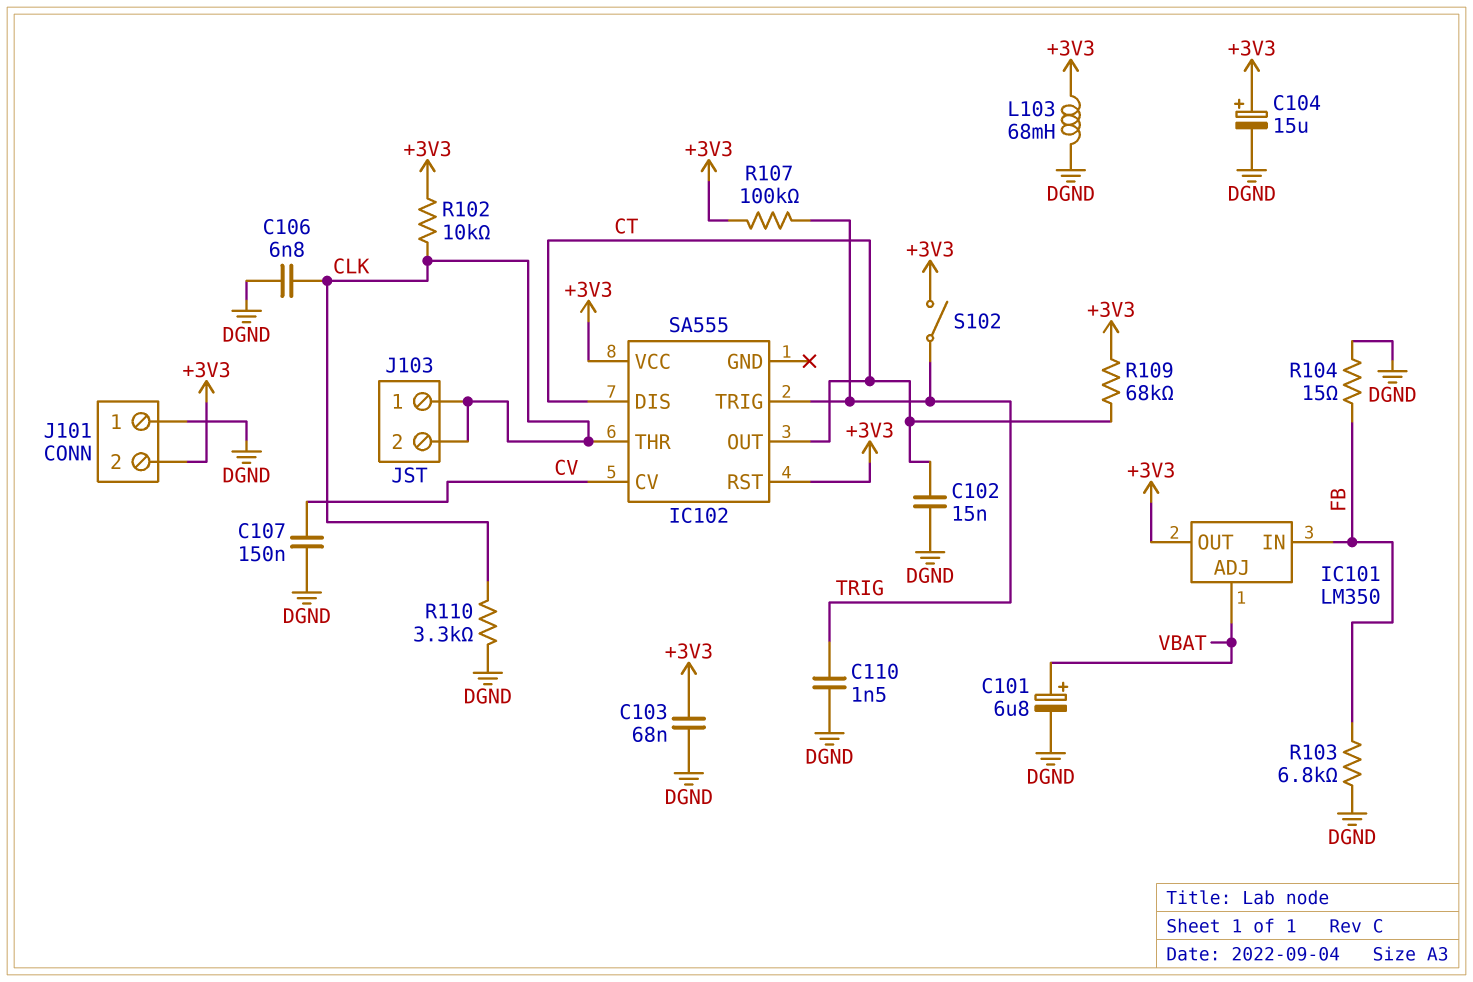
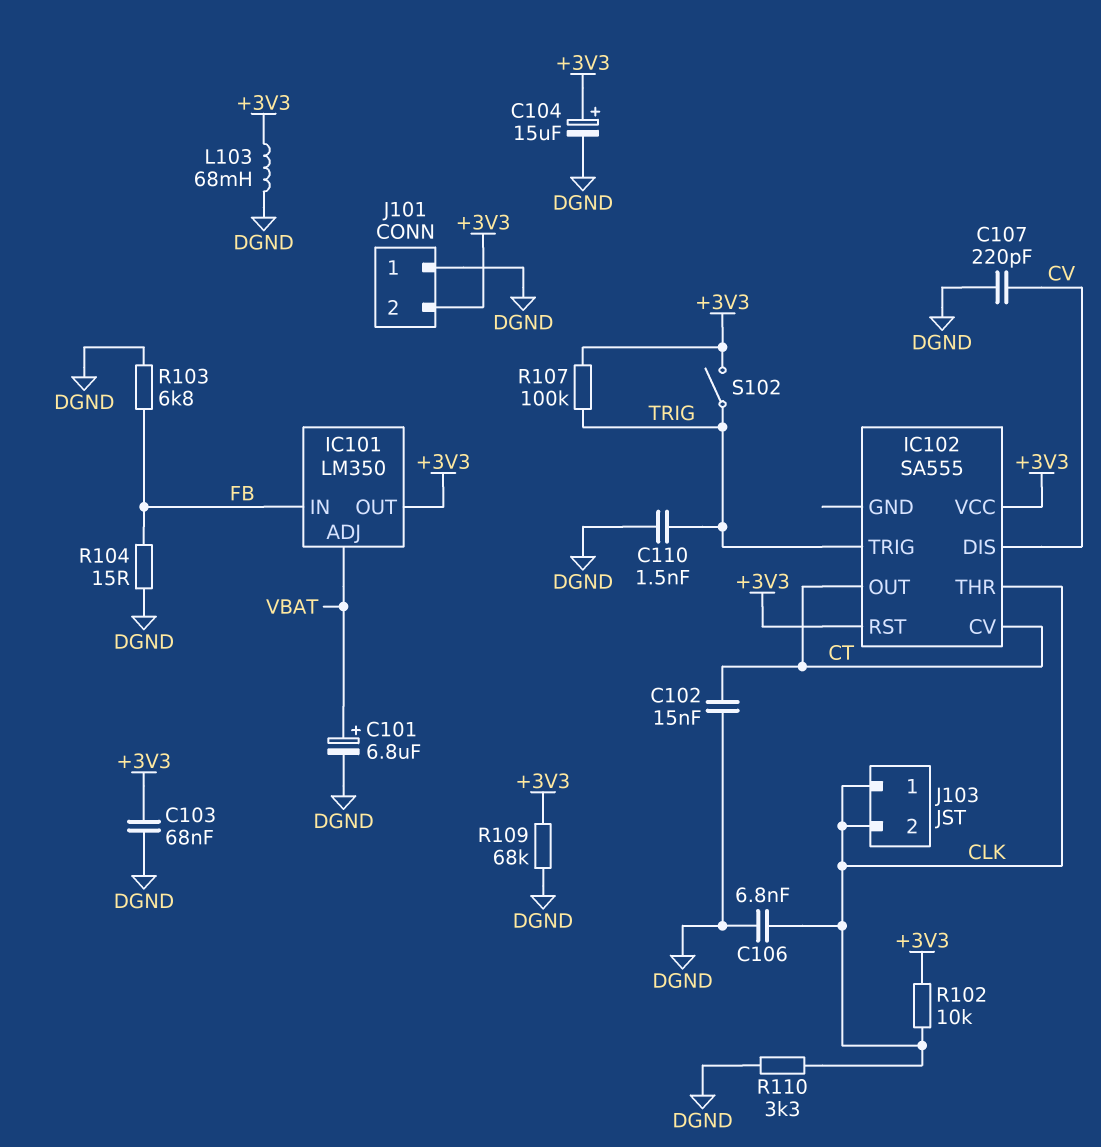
C107: 150nF (CV, DGND) -> 220pF (CV, DGND)
IC102 pin CV: CV -> CT
IC102 pin DIS: CT -> CV
R109: 68k (+3V3, CT) -> 68k (+3V3, DGND)

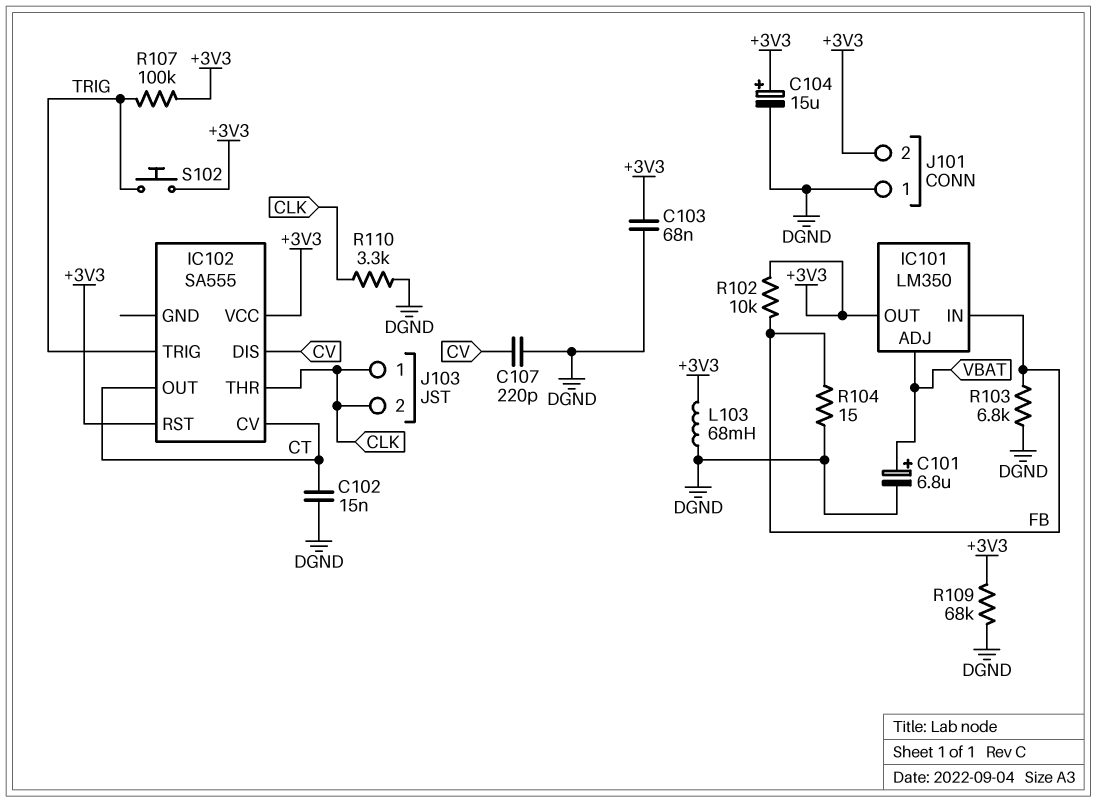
C106: 6.8nF (CLK, DGND) -> none
C110: 1.5nF (DGND, TRIG) -> none
R102: 10k (+3V3, CLK) -> 10k (+3V3, FB)
S102: switch (+3V3, TRIG) -> button (+3V3, TRIG)

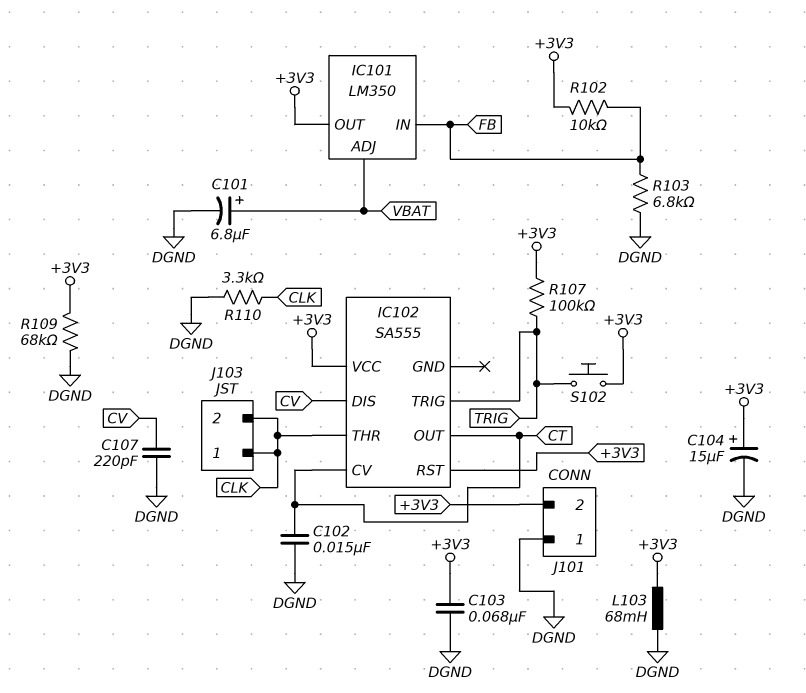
R104: 15 (DGND, FB) -> none

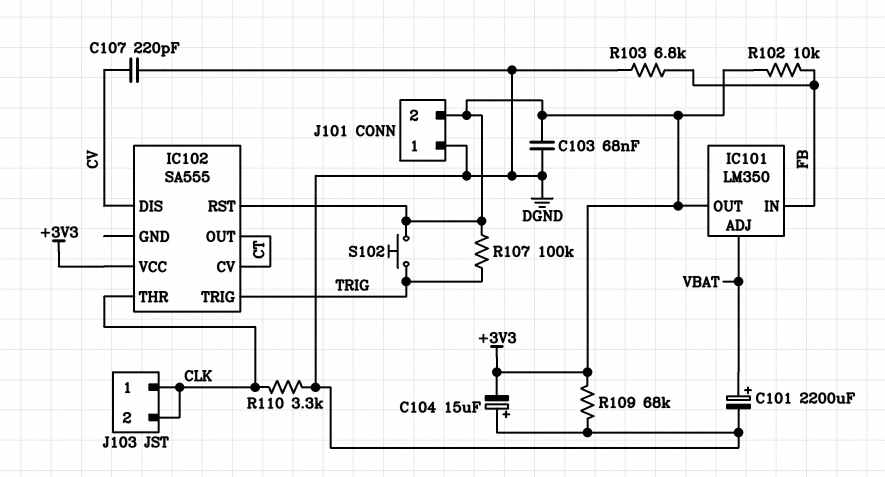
C101: 6.8uF (plus VBAT, minus DGND) -> 2200uF (plus VBAT, minus DGND)
C102: 15nF (CT, DGND) -> none
C104: 15uF (plus +3V3, minus DGND) -> 15uF (plus DGND, minus +3V3)
L103: 68mH (+3V3, DGND) -> none

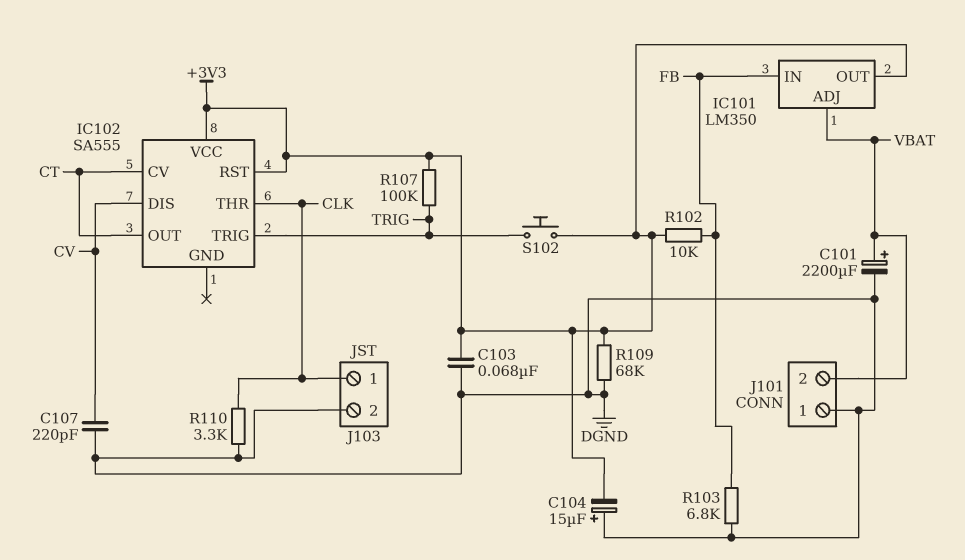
J101 pin 2: +3V3 -> VBAT
J103 pin 2: CLK -> DGND

